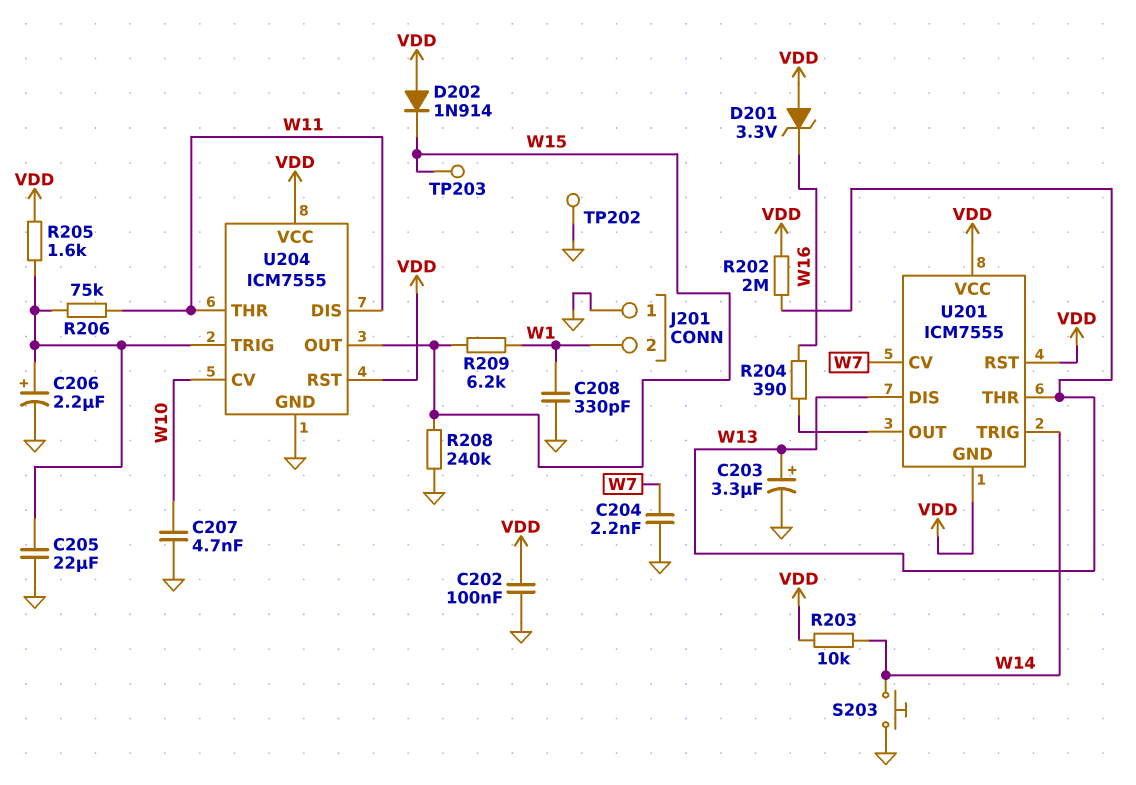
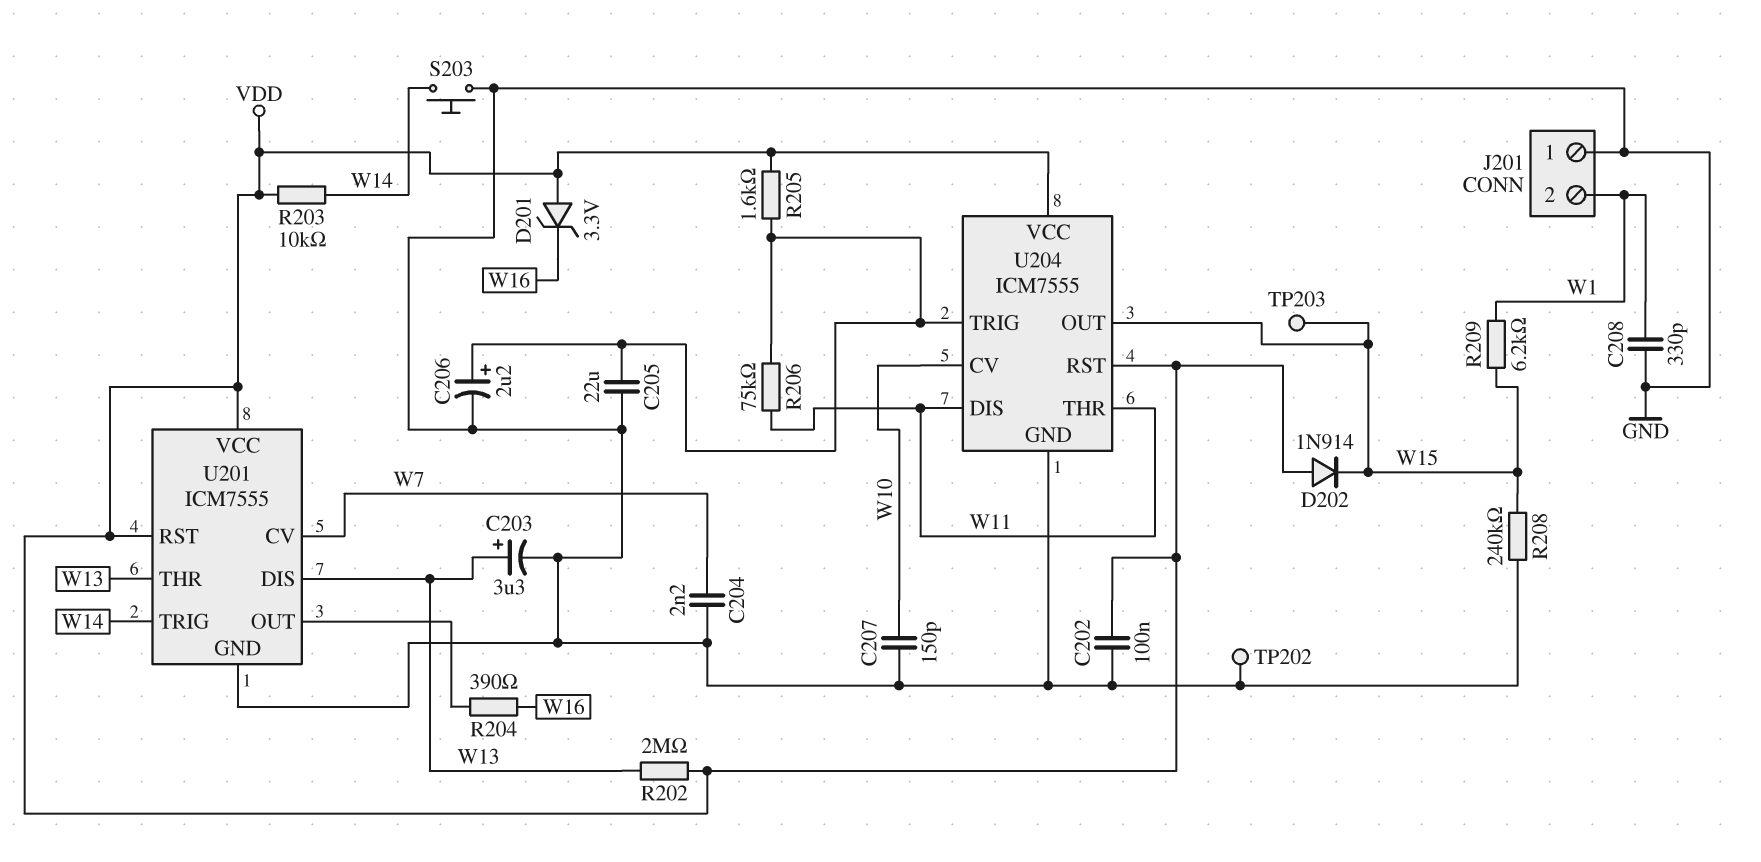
C207: 4.7nF (GND, W10) -> 150pF (GND, W10)
U201 pin GND: VDD -> GND

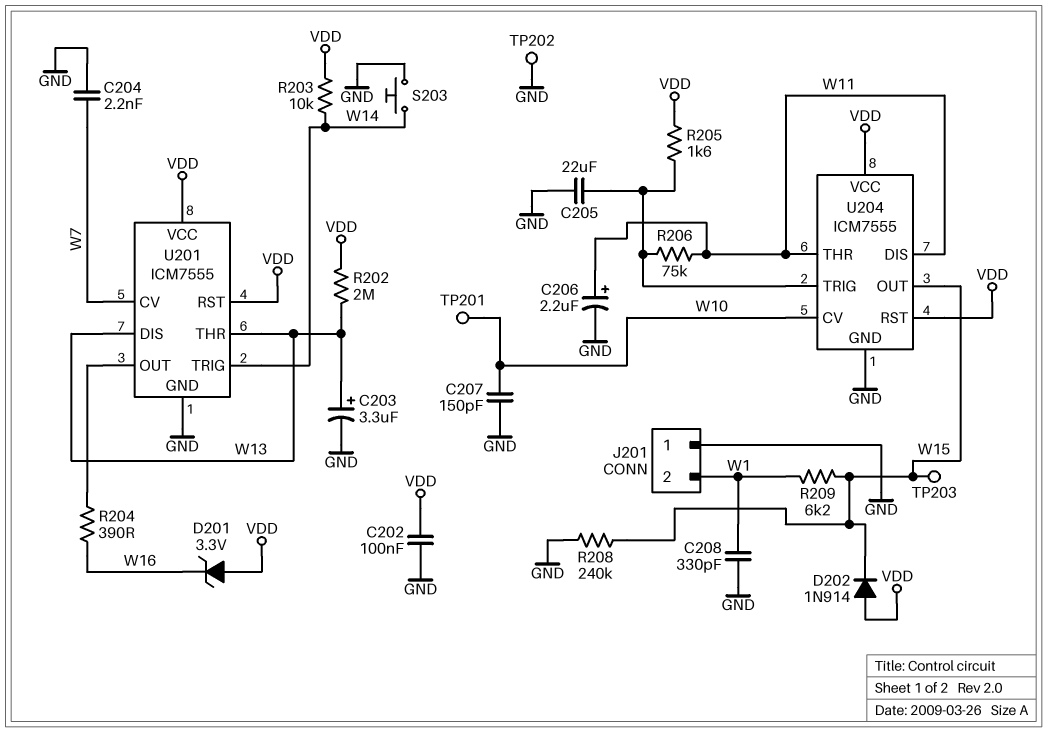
C206: 2.2uF (plus U204/TRIG, minus GND) -> 2.2uF (plus W11, minus GND)
TP201: none -> test point (W10)

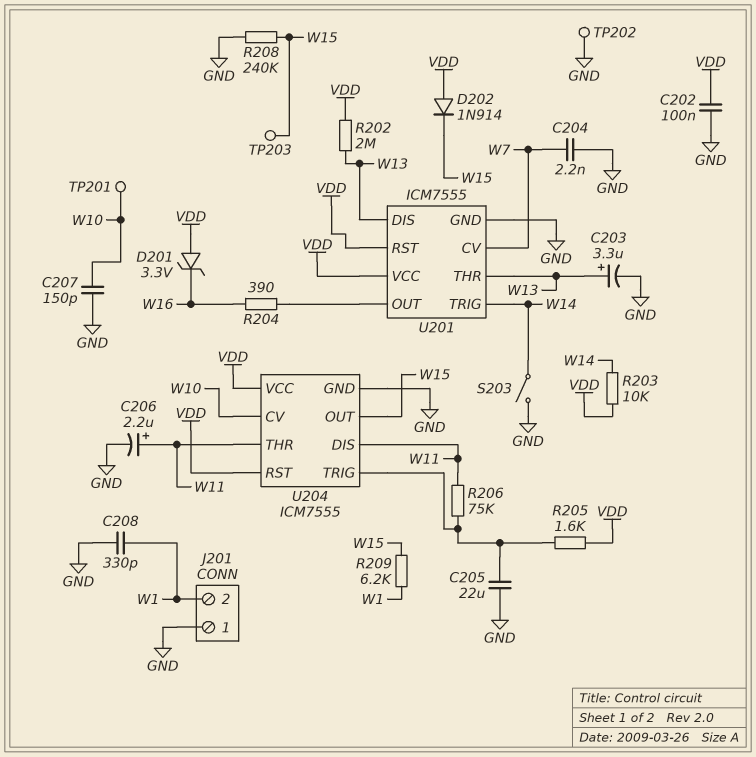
S203: button (GND, W14) -> switch (GND, W14)

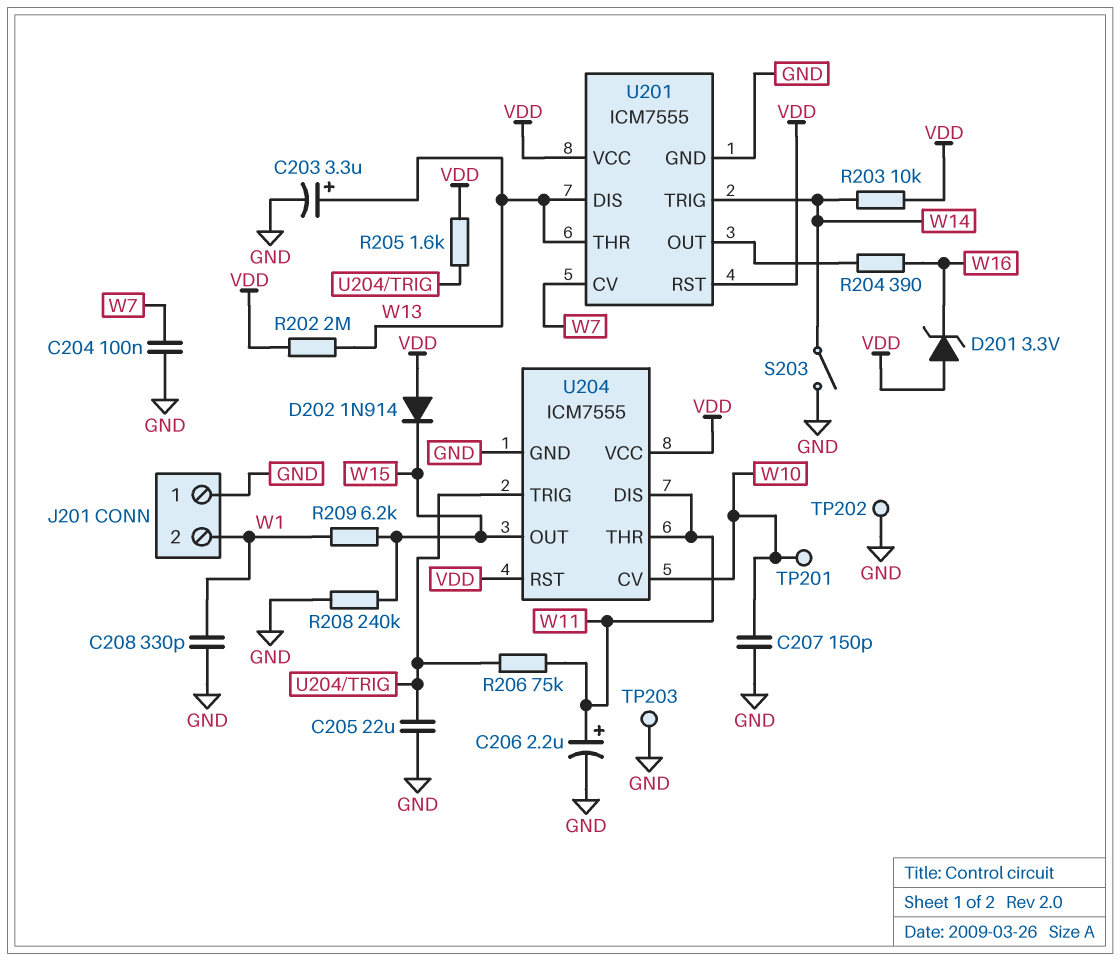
C202: 100nF (GND, VDD) -> none
C204: 2.2nF (GND, W7) -> 100nF (GND, W7)
TP203: test point (W15) -> test point (GND)

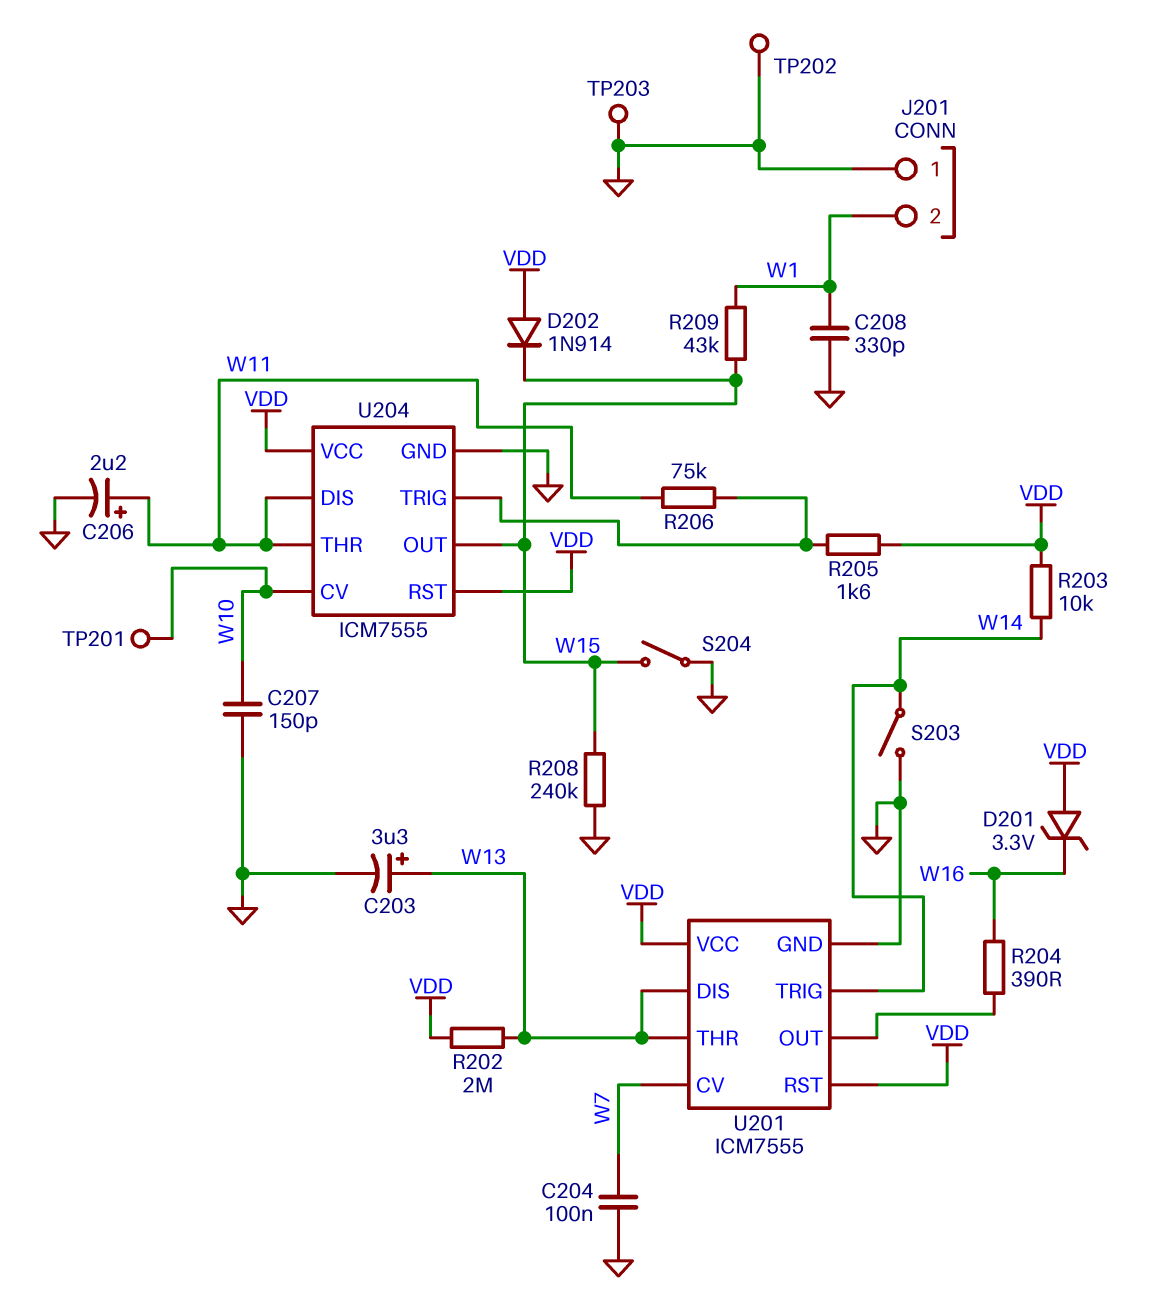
C205: 22uF (GND, U204/TRIG) -> none
R209: 6.2k (W1, W15) -> 43k (W1, W15)
S204: none -> switch (GND, W15)

